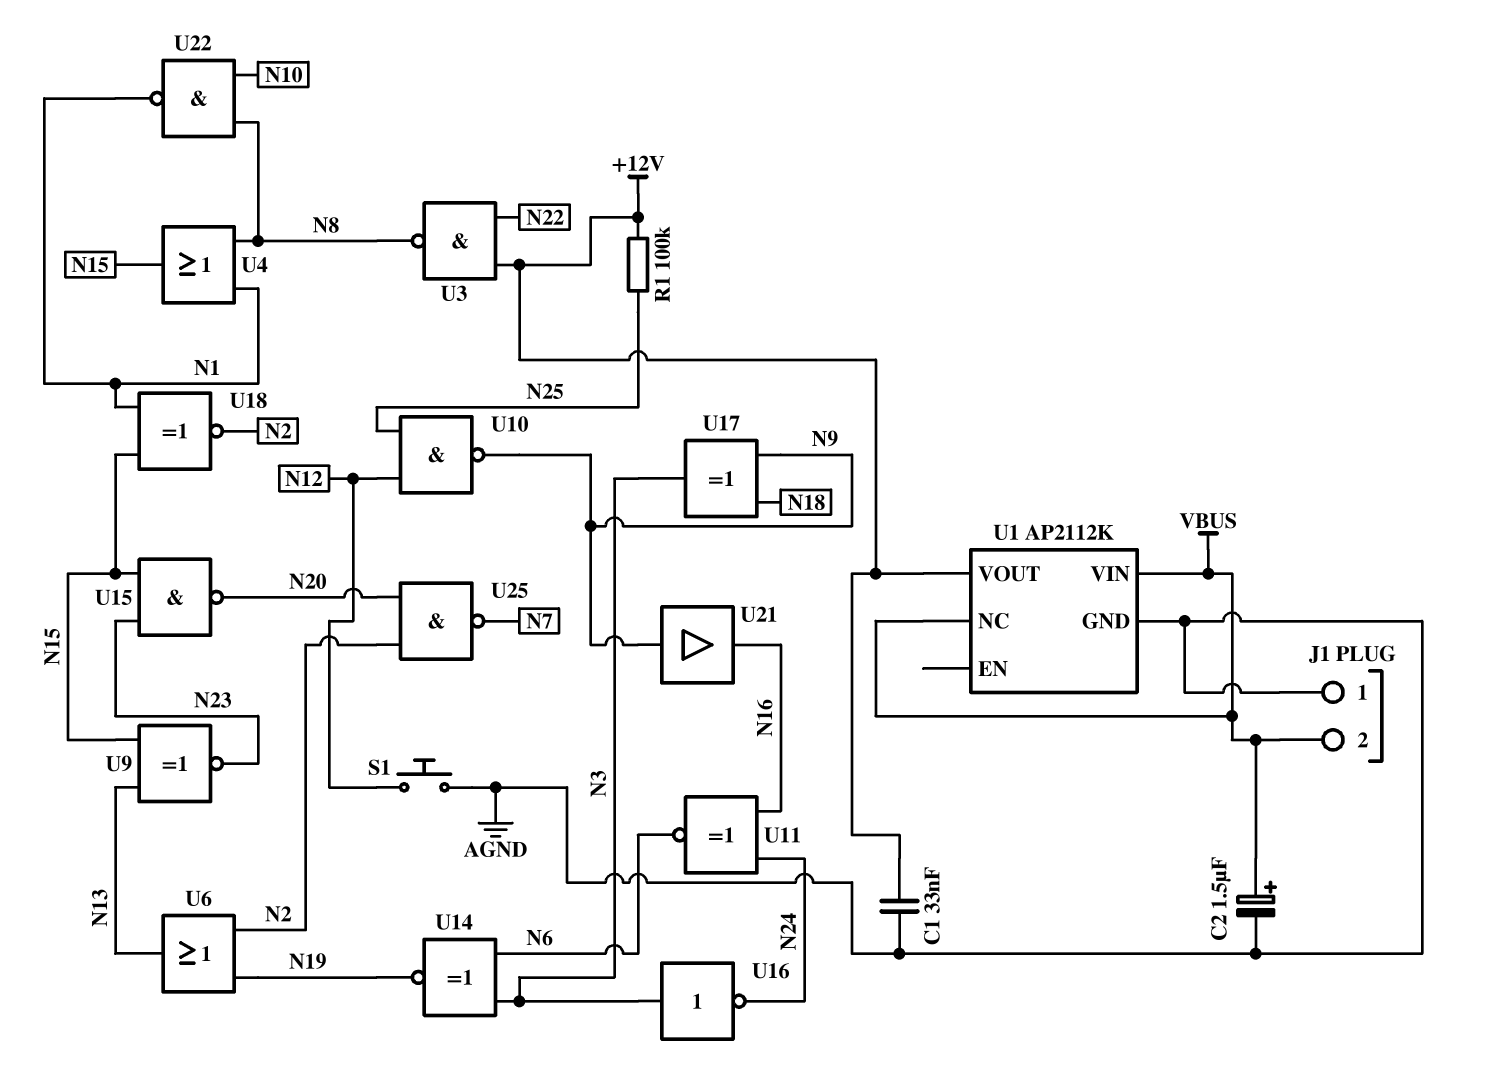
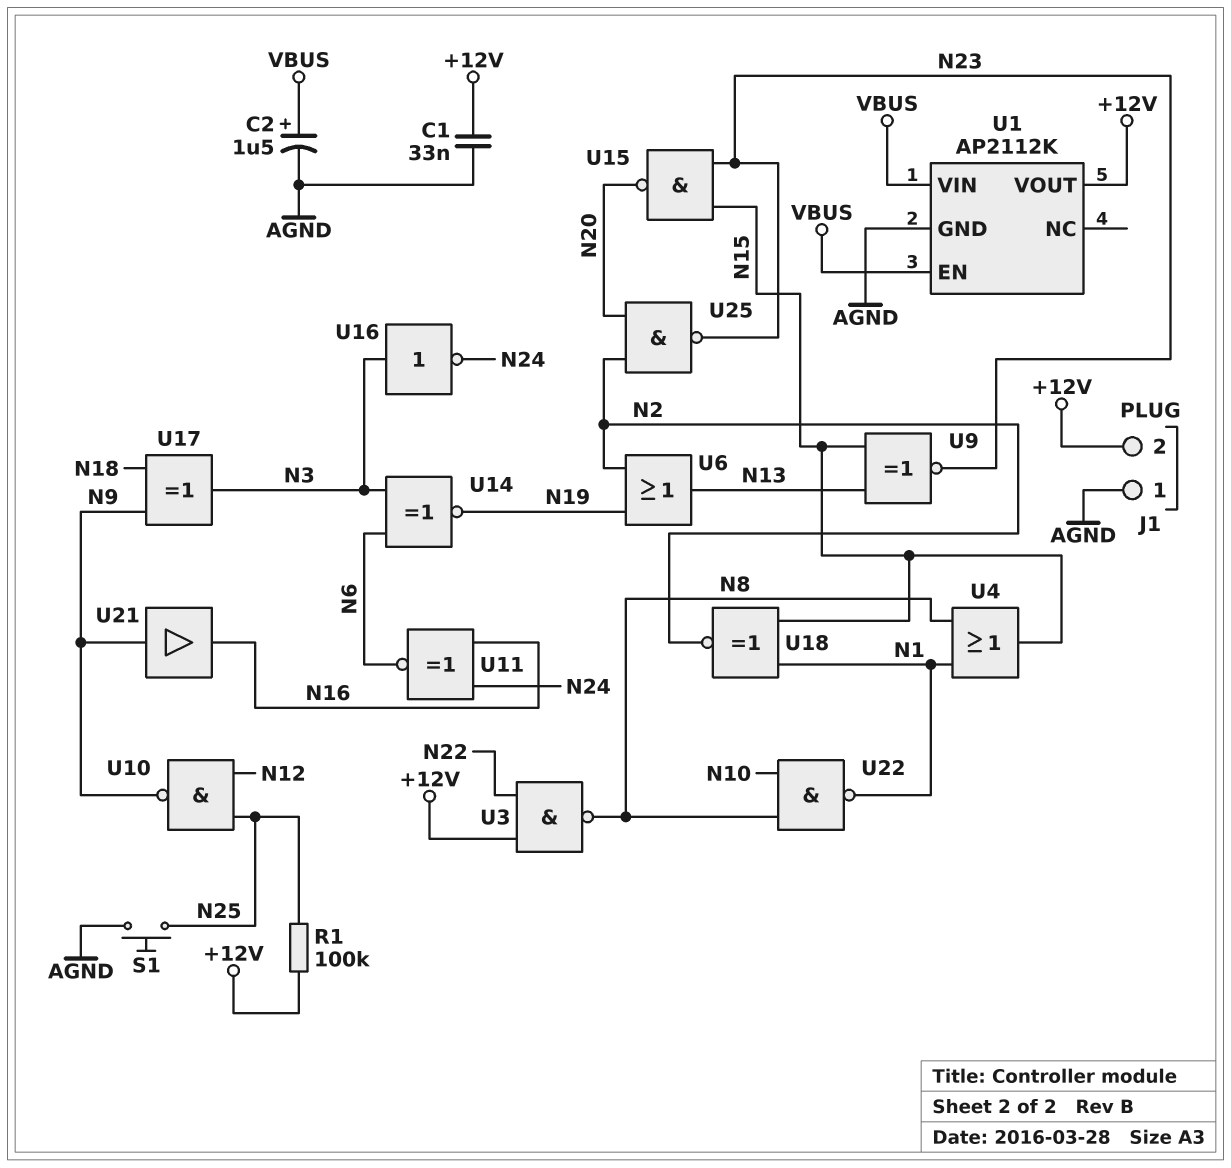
J1 pin 2: VBUS -> +12V
S1: button (AGND, N12) -> button (AGND, N25)
U1 pin EN: none -> VBUS
U1 pin NC: VBUS -> none
U25: NAND (in N2, in N20, out N7) -> NAND (in N2, in N20, out N23)

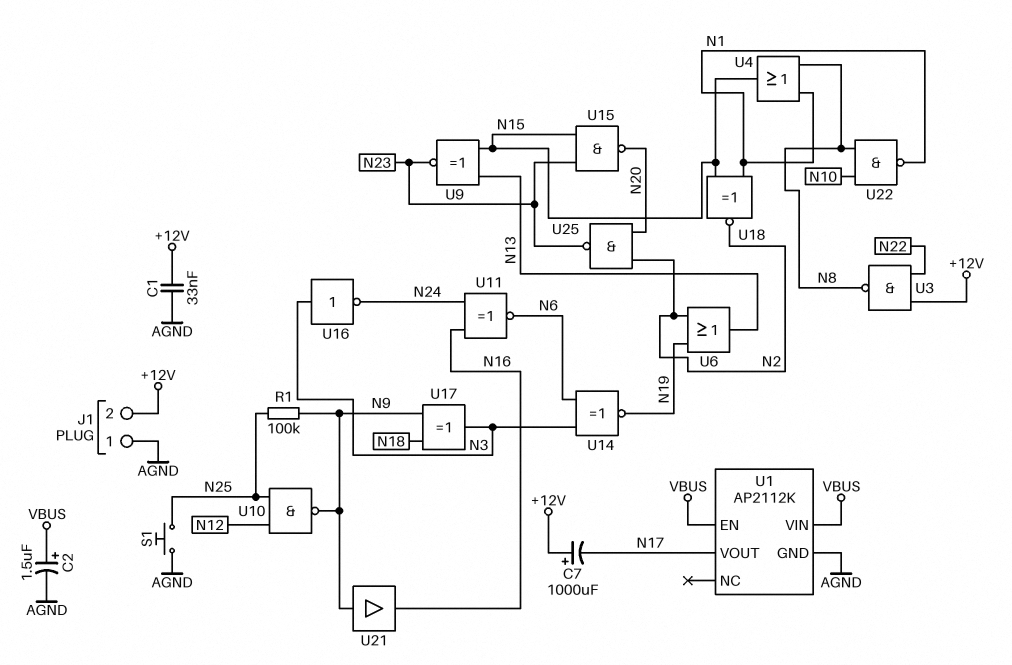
C7: none -> 1000uF (plus +12V, minus N17)
R1: 100k (+12V, N25) -> 100k (N9, N25)
U1 pin VOUT: +12V -> N17

